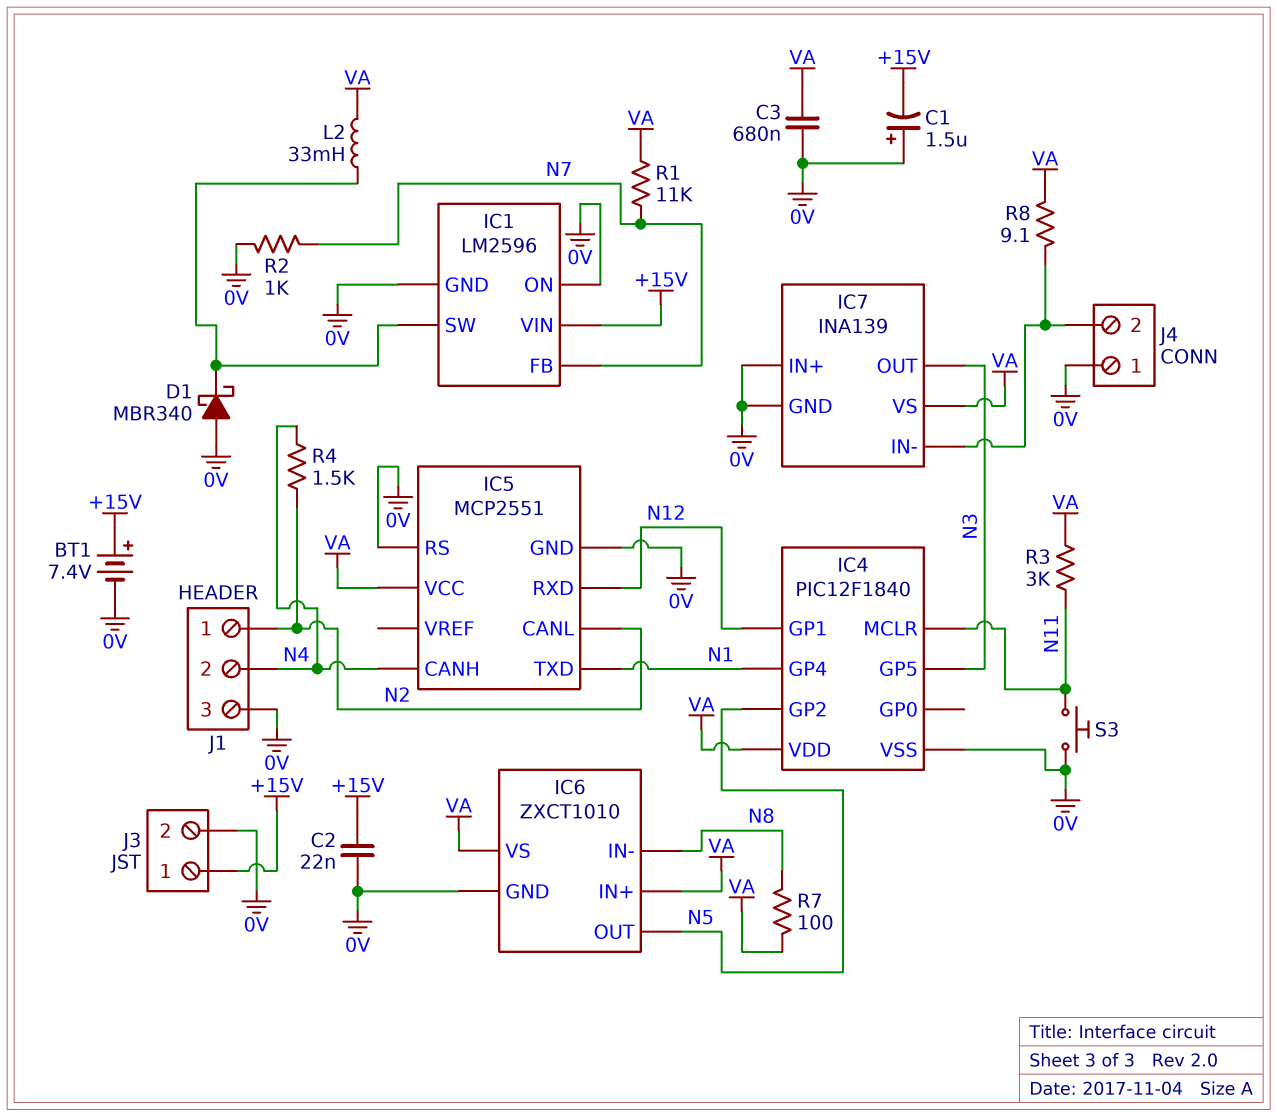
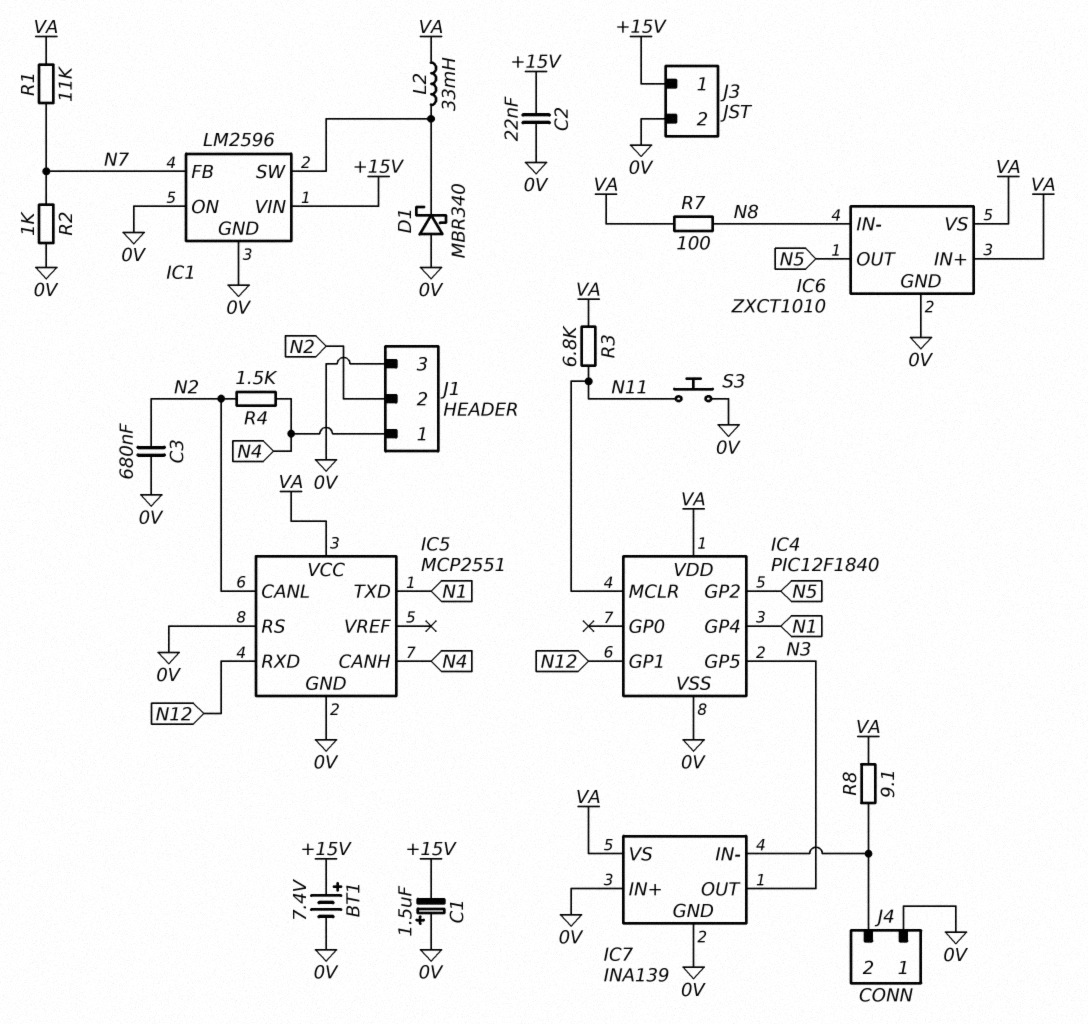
C3: 680nF (0V, VA) -> 680nF (0V, N2)
J1 pin 1: N2 -> N4
J1 pin 2: N4 -> N2
R3: 3k (N11, VA) -> 6.8k (N11, VA)

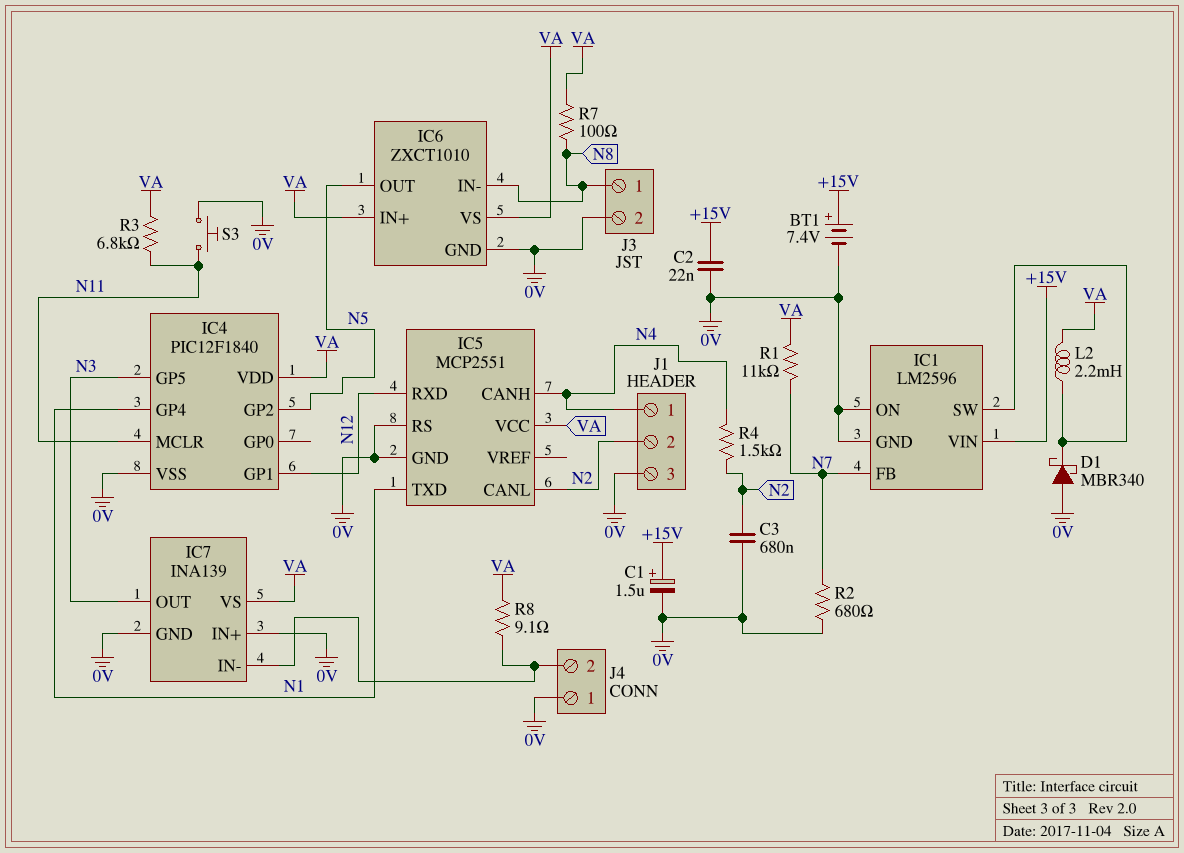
C1: 1.5uF (plus 0V, minus +15V) -> 1.5uF (plus +15V, minus 0V)
J3 pin 1: +15V -> N8
L2: 33mH (IC1/SW, VA) -> 2.2mH (IC1/SW, VA)
R2: 1k (0V, N7) -> 680 (0V, N7)

